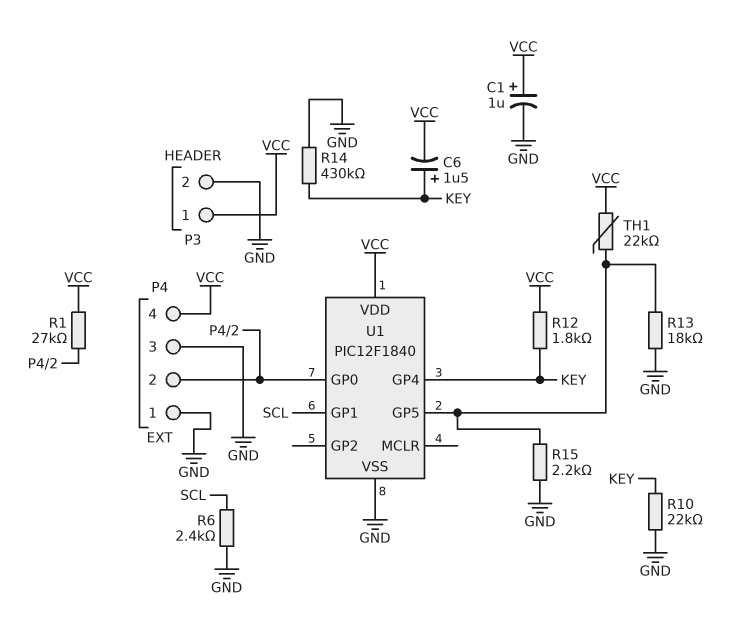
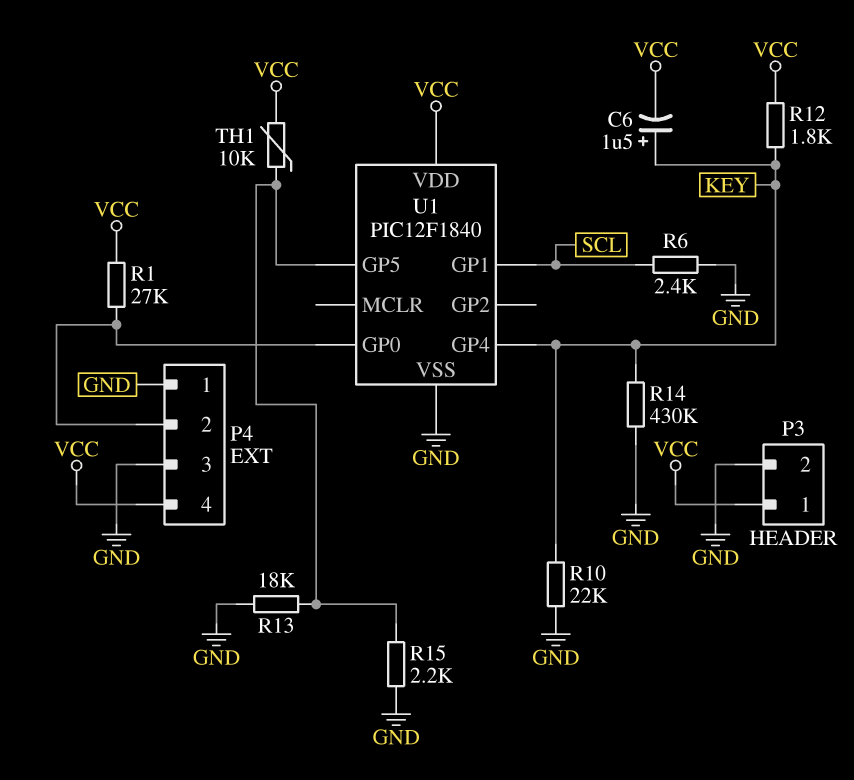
C1: 1uF (plus VCC, minus GND) -> none
TH1: 22k (U1/GP5, VCC) -> 10k (U1/GP5, VCC)

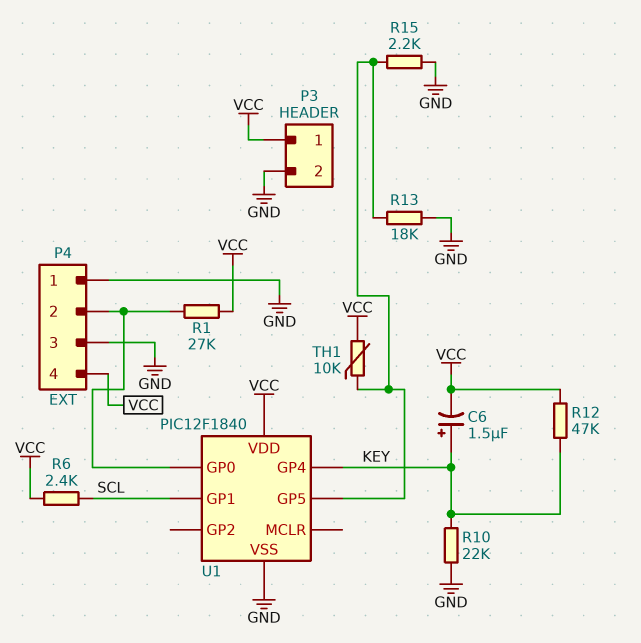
R6: 2.4k (GND, SCL) -> 2.4k (SCL, VCC)
R12: 1.8k (KEY, VCC) -> 47k (KEY, VCC)
R14: 430k (GND, KEY) -> none

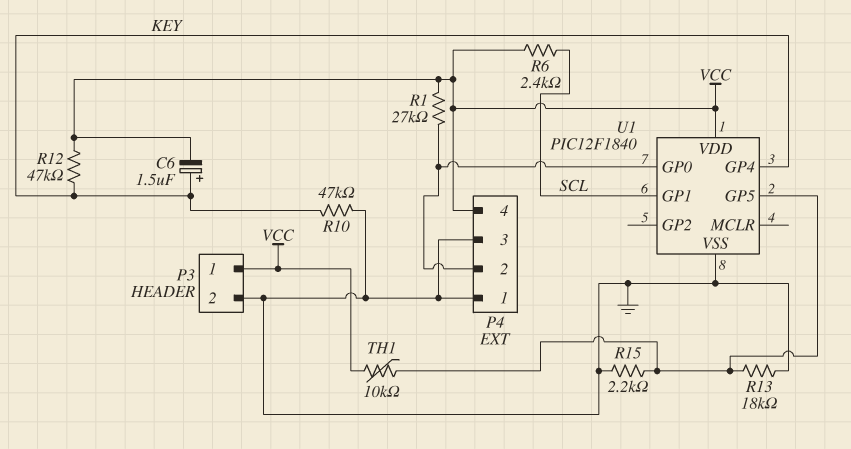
R10: 22k (GND, KEY) -> 47k (GND, KEY)

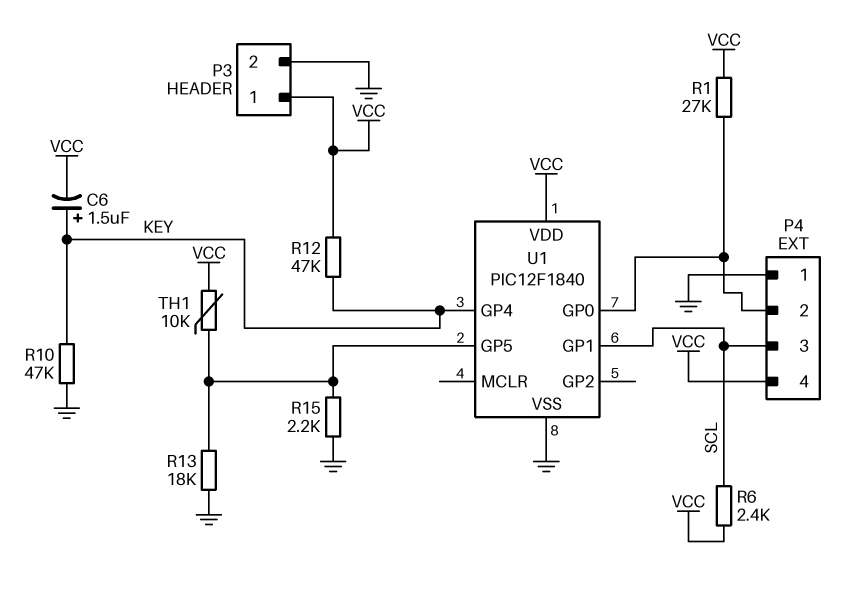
P4 pin 3: GND -> SCL

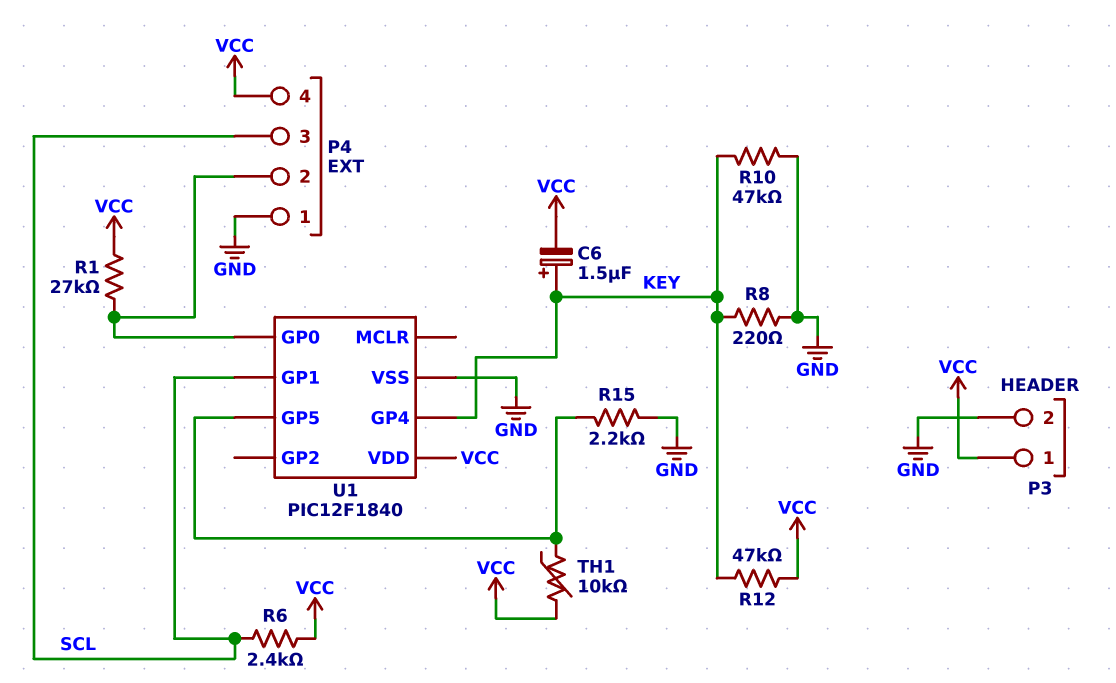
R8: none -> 220 (GND, KEY)
R13: 18k (GND, U1/GP5) -> none

